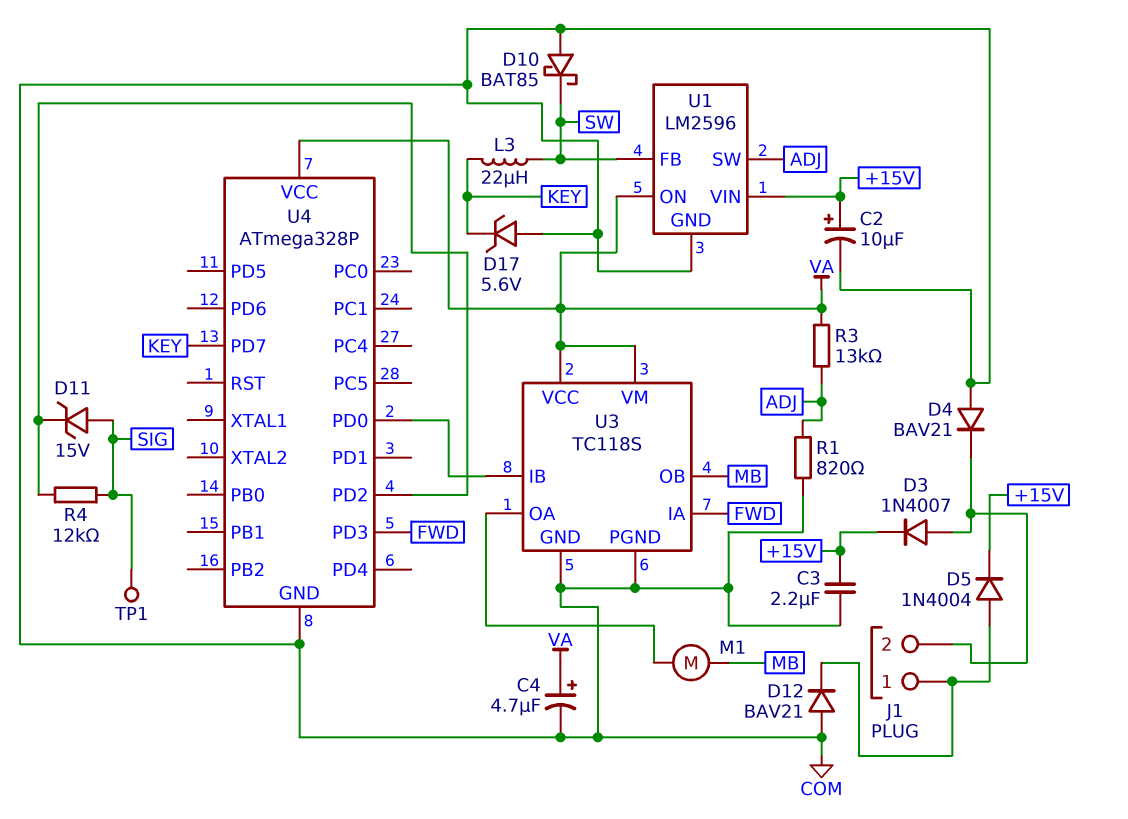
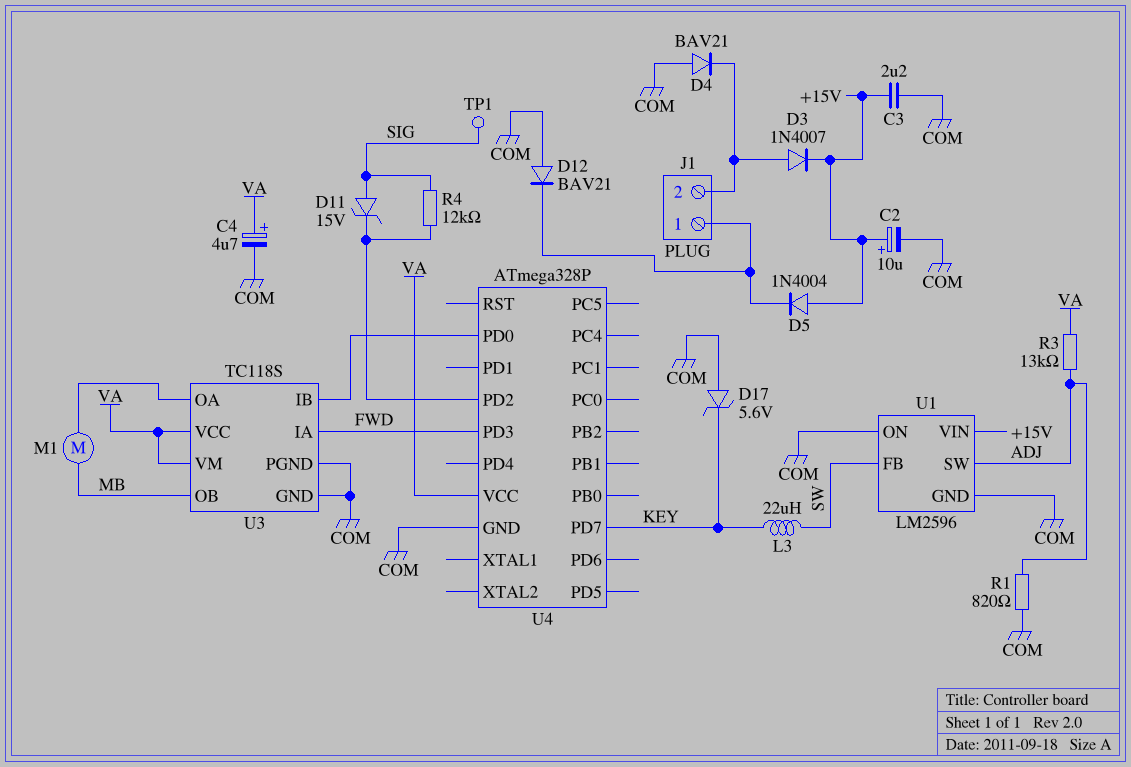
D5: diode 1N4004 (A J1/1, K +15V) -> diode 1N4004 (A +15V, K J1/1)
D10: schottky BAT85 (A COM, K SW) -> none
U1 pin ON: VA -> COM

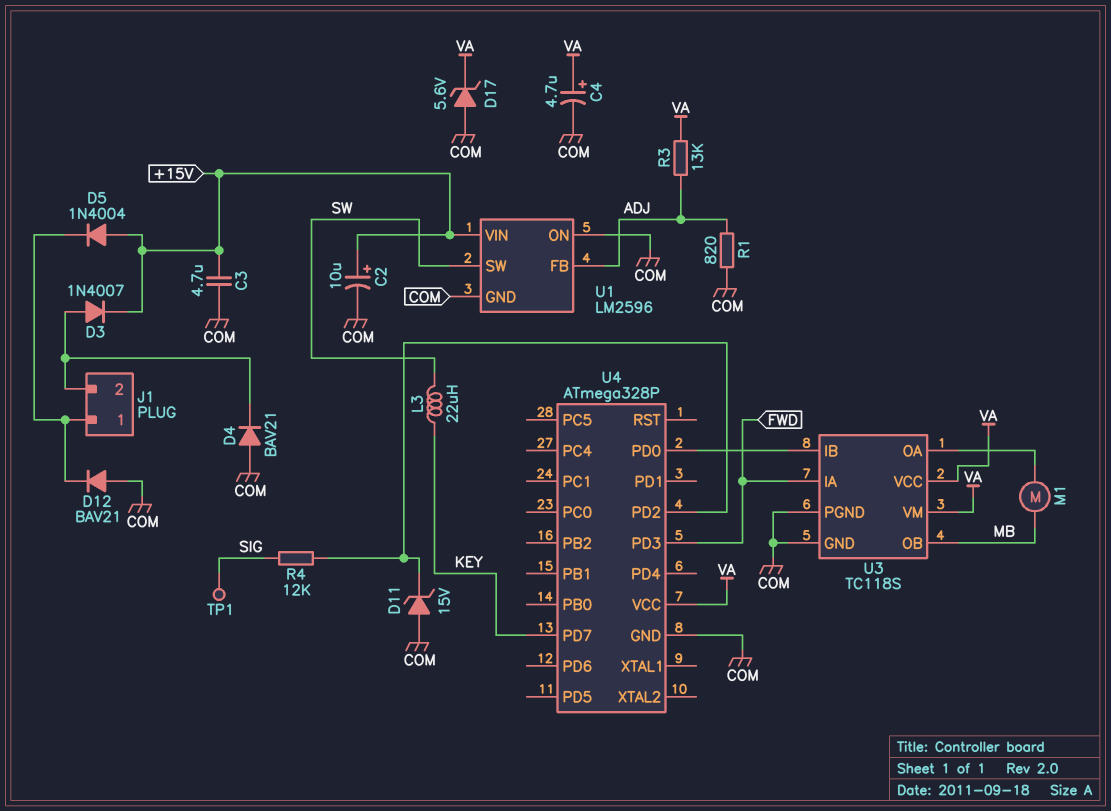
C3: 2.2uF (+15V, COM) -> 4.7uF (+15V, COM)
D11: zener 15V (A SIG, K U4/PD2) -> zener 15V (A COM, K U4/PD2)
D17: zener 5.6V (A COM, K KEY) -> zener 5.6V (A COM, K VA)
U1 pin FB: SW -> ADJ
U1 pin SW: ADJ -> SW

